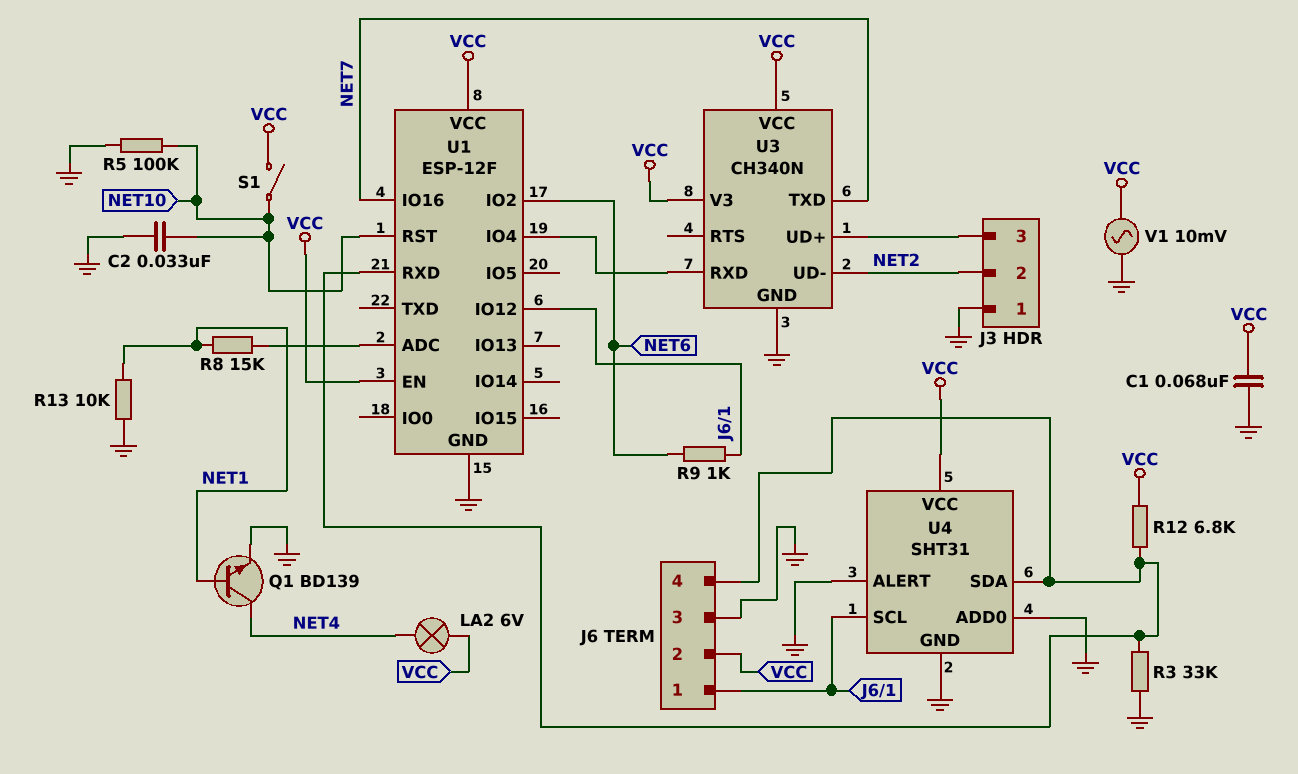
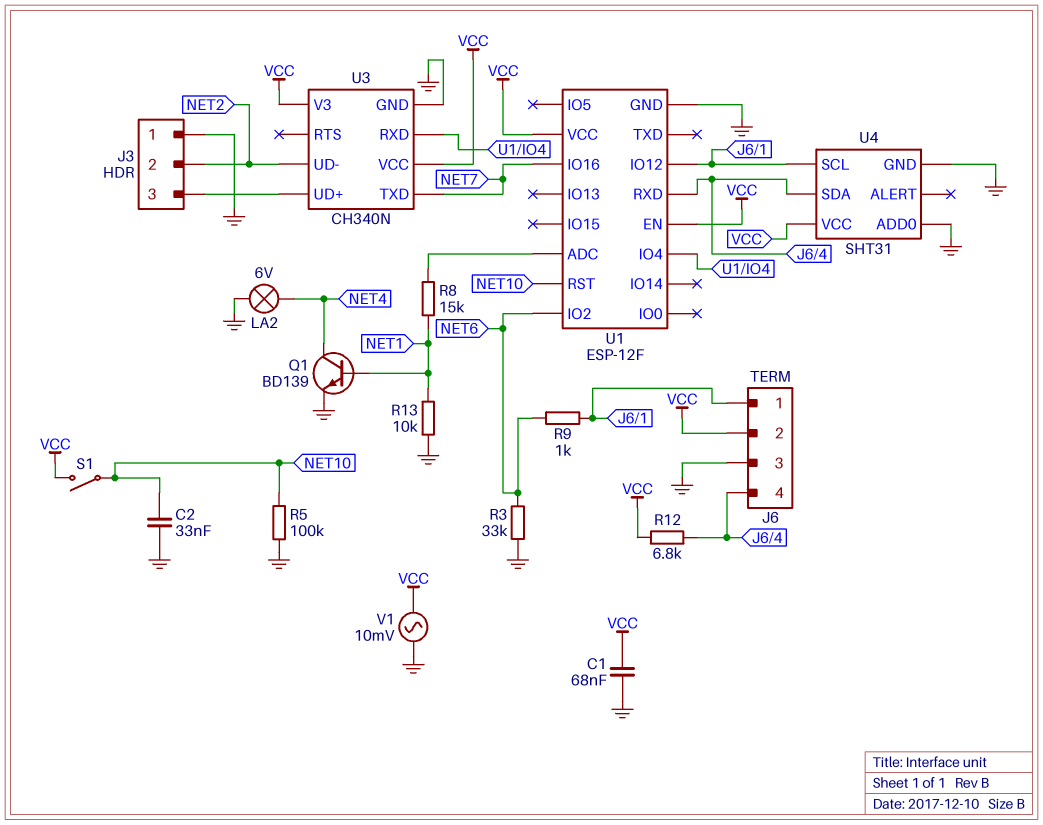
LA2: lamp 6V (NET4, VCC) -> lamp 6V (GND, NET4)
R3: 33k (GND, J6/4) -> 33k (GND, NET6)
U4 pin ALERT: GND -> none

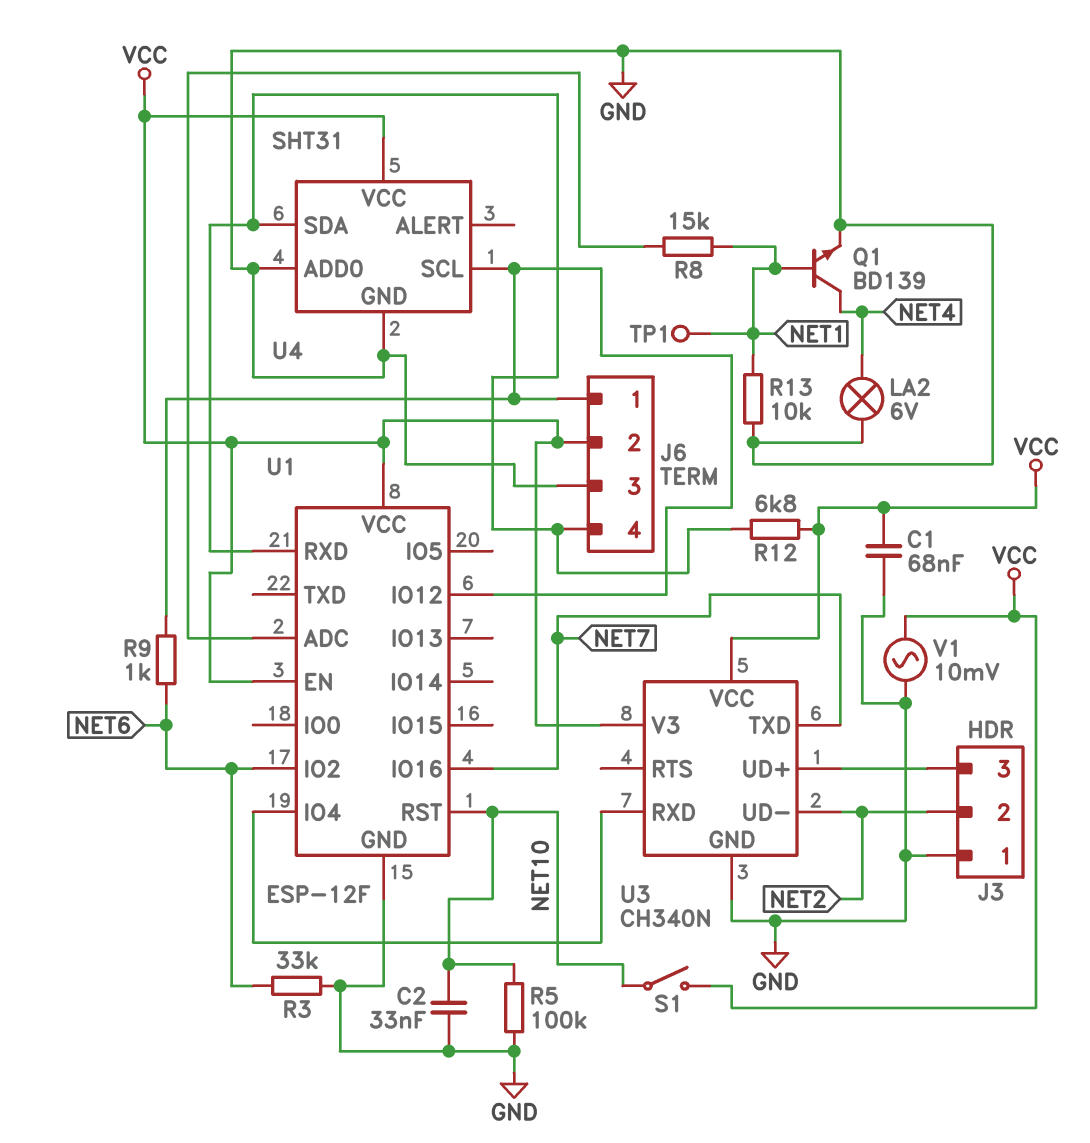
TP1: none -> test point (NET1)

